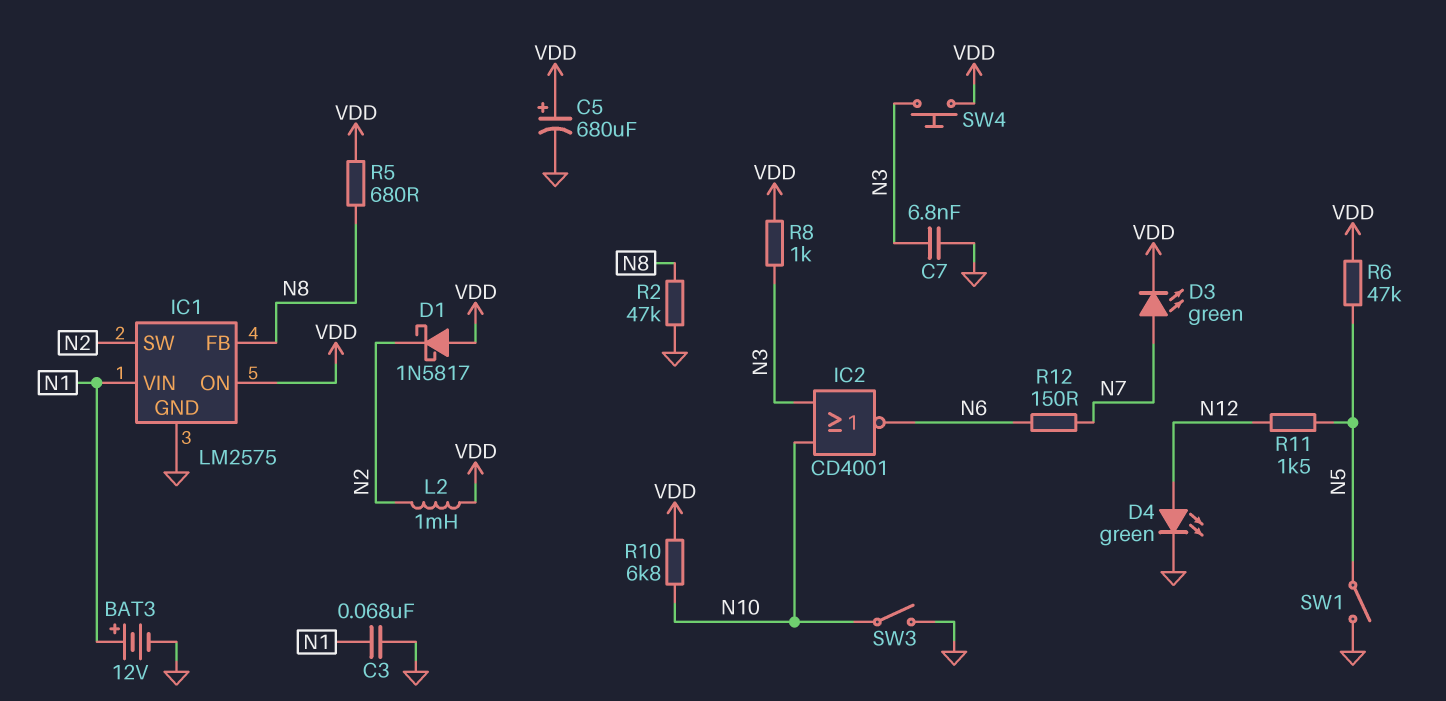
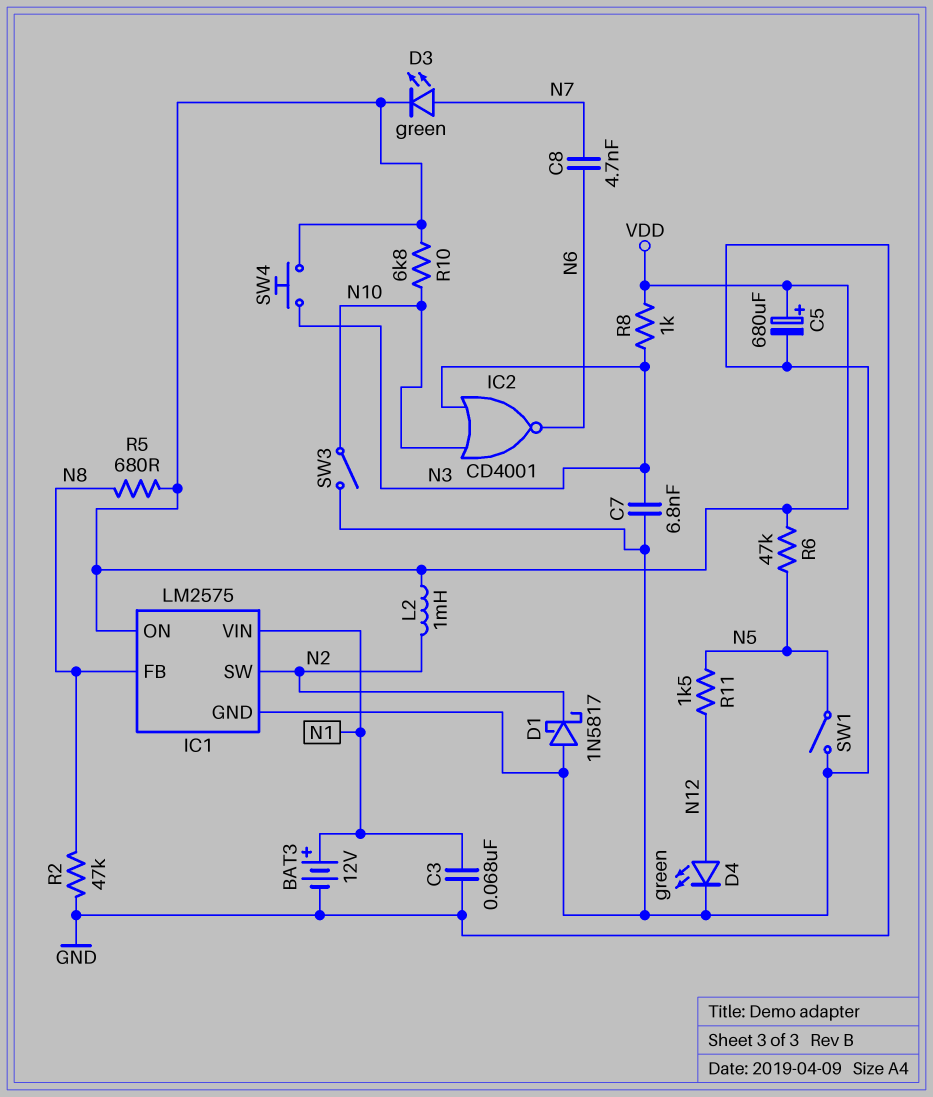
C8: none -> 4.7nF (N6, N7)
D1: schottky 1N5817 (A VDD, K N2) -> schottky 1N5817 (A GND, K N2)
R12: 150 (N6, N7) -> none

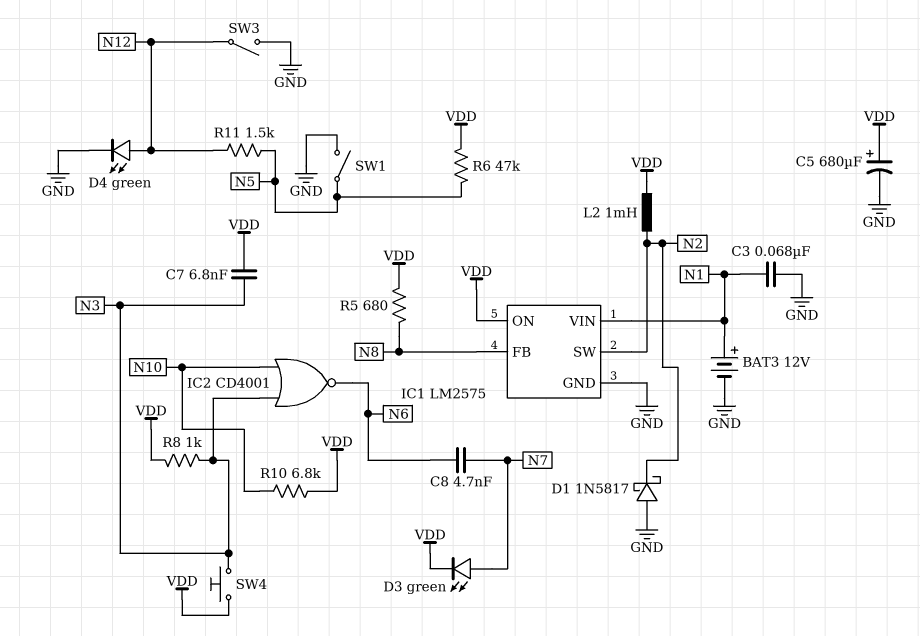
C7: 6.8nF (GND, N3) -> 6.8nF (N3, VDD)
R2: 47k (GND, N8) -> none
SW3: switch (GND, N10) -> switch (GND, N12)

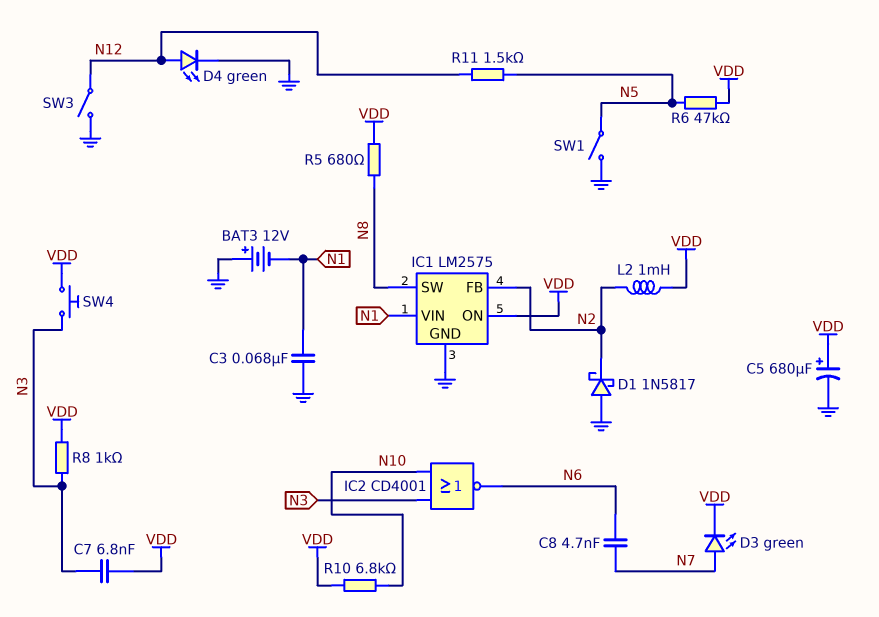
BAT3: 12V (plus N1, minus GND) -> 12V (plus GND, minus N1)
IC1 pin FB: N8 -> N2
IC1 pin SW: N2 -> N8

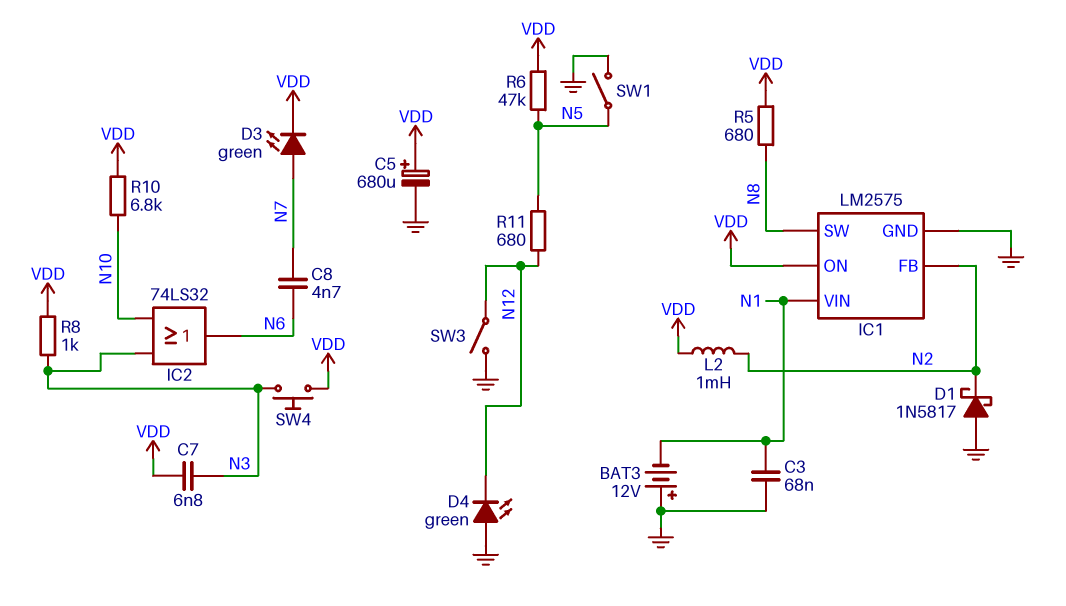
D4: LED green (A N12, K GND) -> LED green (A GND, K N12)
IC2: NOR CD4001 (in N3, in N10, out N6) -> OR 74LS32 (in N3, in N10, out N6)
R11: 1.5k (N5, N12) -> 680 (N5, N12)

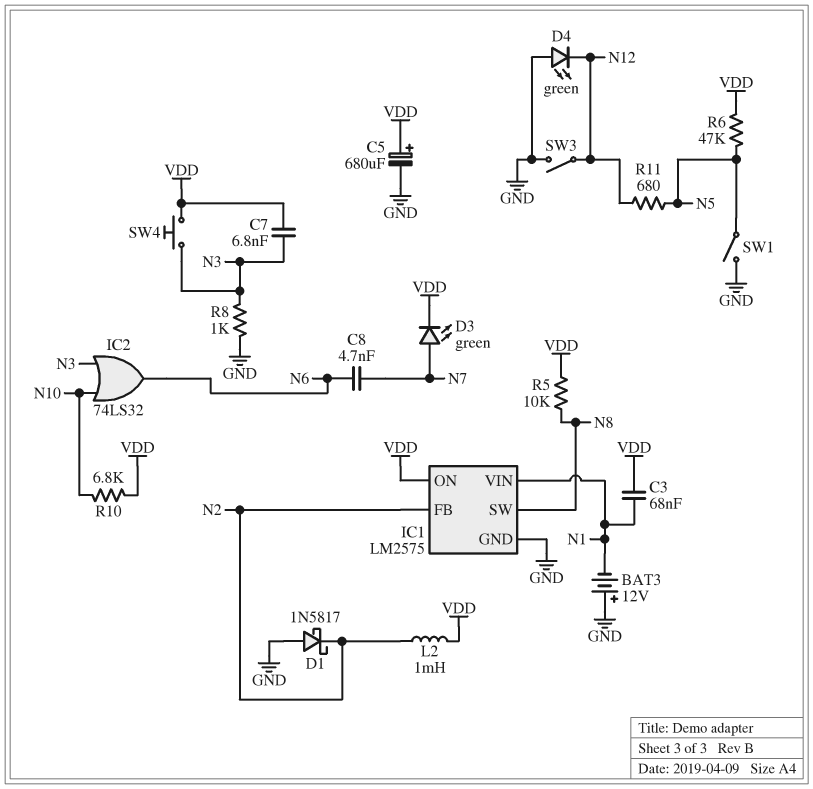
C3: 68nF (GND, N1) -> 68nF (N1, VDD)
R5: 680 (N8, VDD) -> 10k (N8, VDD)
R8: 1k (N3, VDD) -> 1k (GND, N3)

